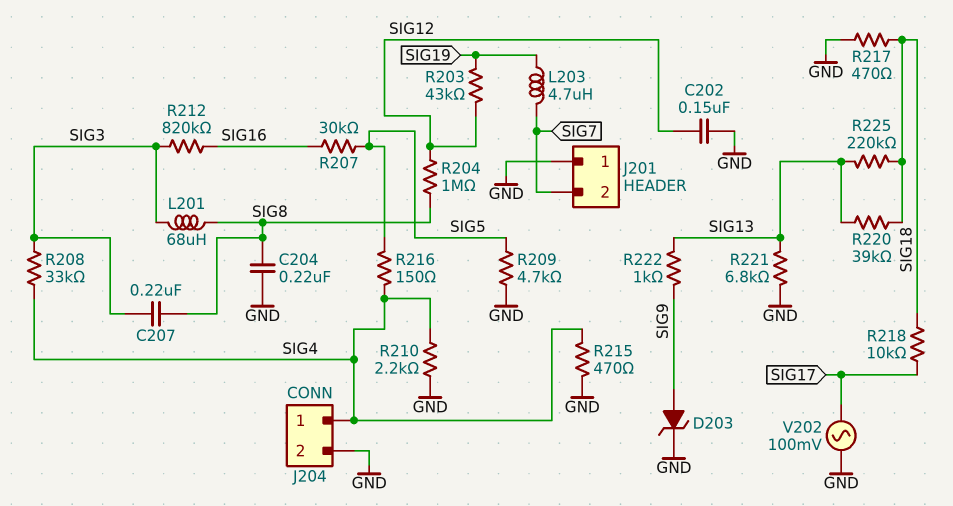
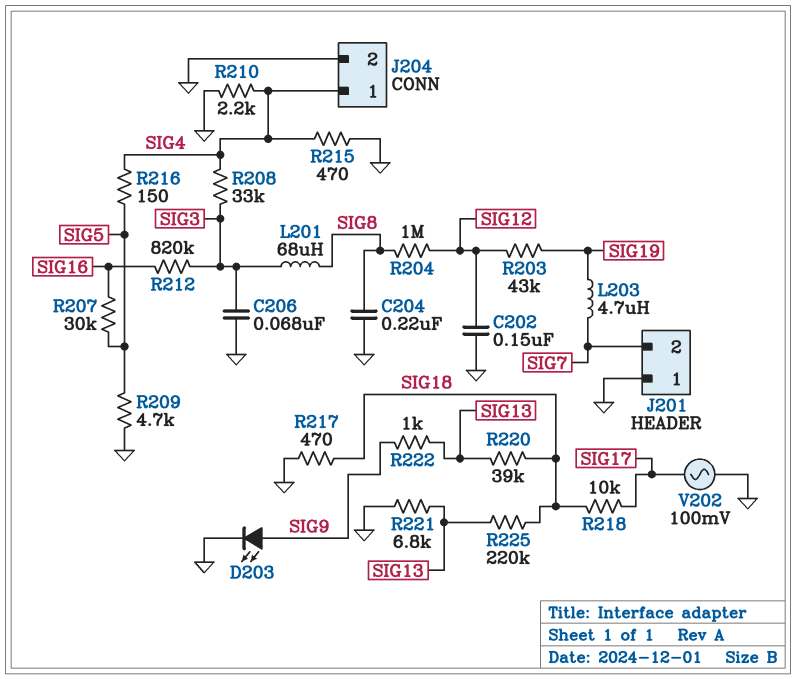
C206: none -> 68nF (GND, SIG3)
C207: 220nF (SIG3, SIG8) -> none
D203: zener (A SIG9, K GND) -> LED (A SIG9, K GND)

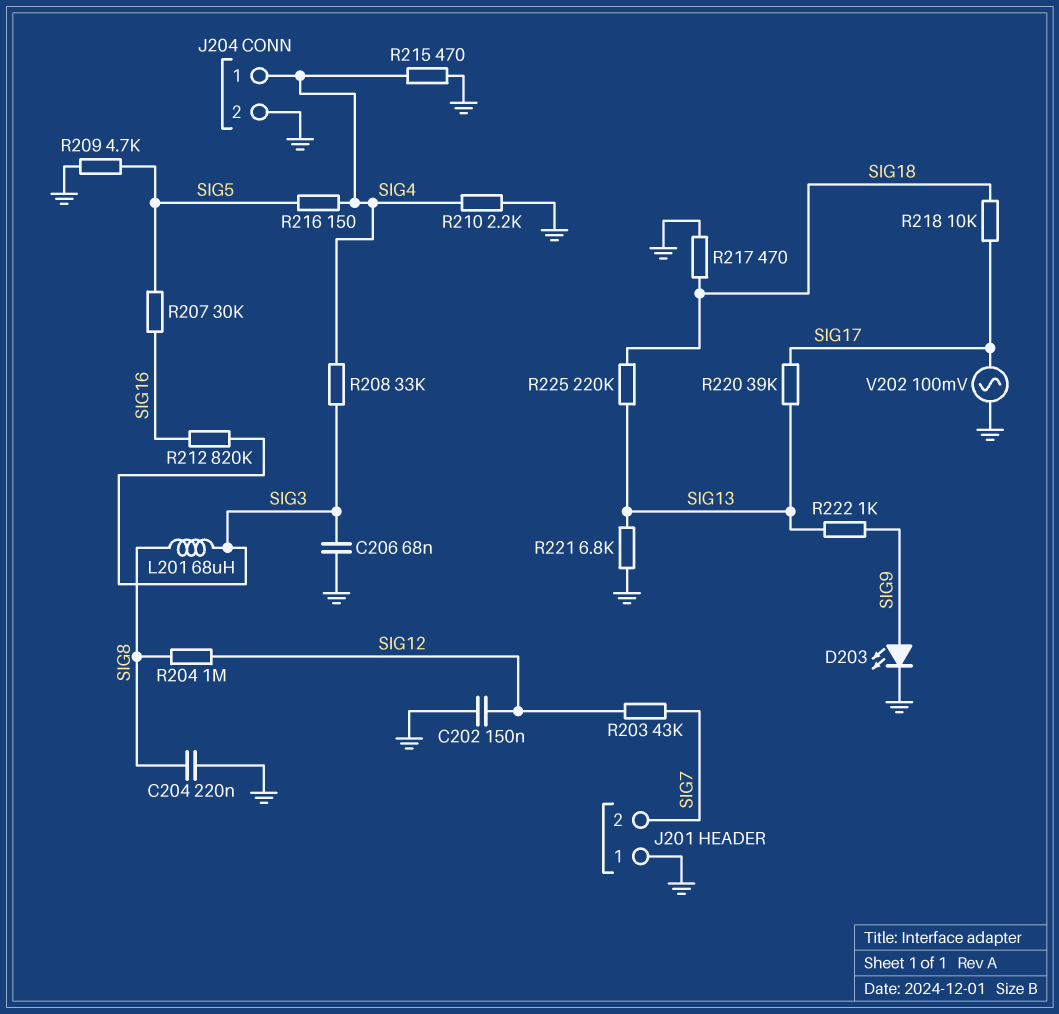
L203: 4.7uH (SIG7, SIG19) -> none
R203: 43k (SIG12, SIG19) -> 43k (SIG7, SIG12)
R220: 39k (SIG13, SIG18) -> 39k (SIG13, SIG17)

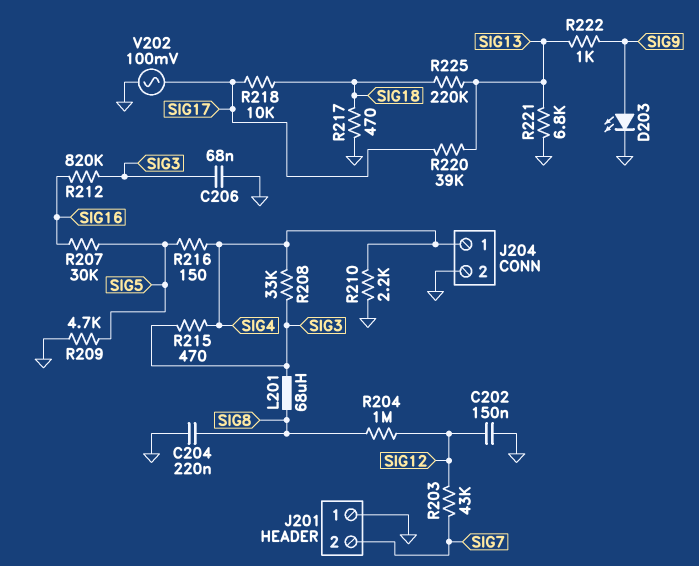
R215: 470 (GND, SIG4) -> 470 (SIG3, SIG4)

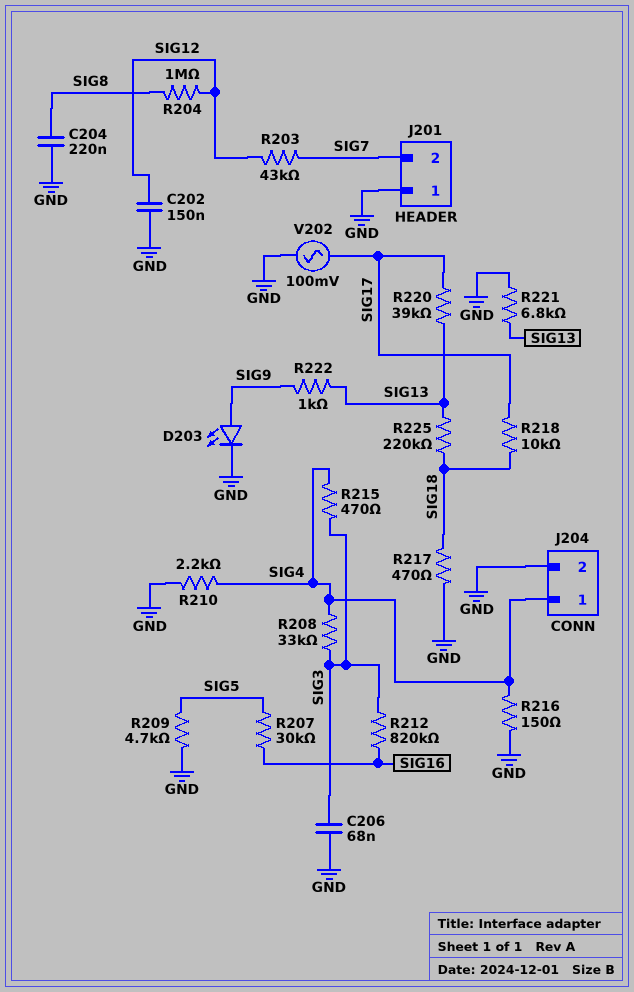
L201: 68uH (SIG3, SIG8) -> none
R216: 150 (SIG4, SIG5) -> 150 (GND, SIG4)

